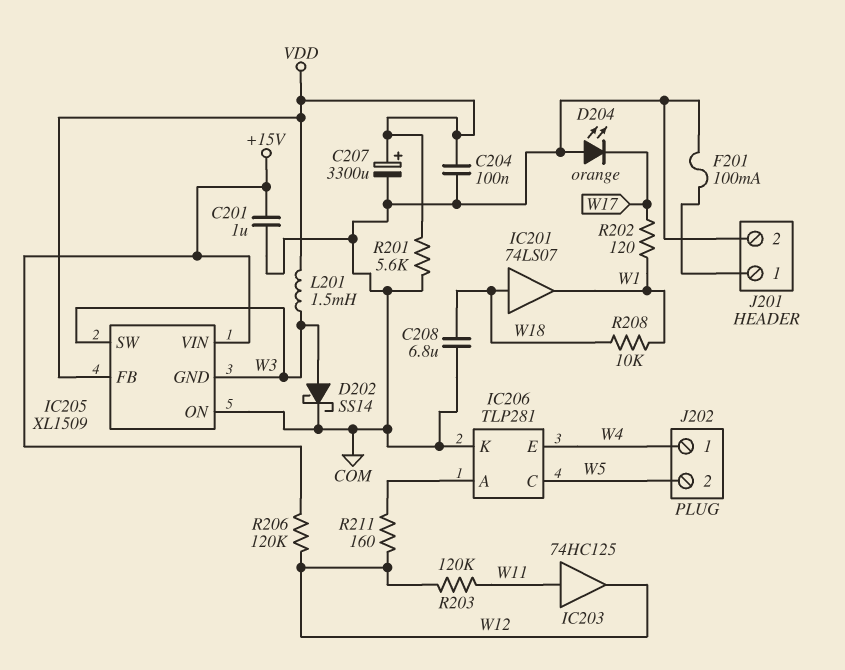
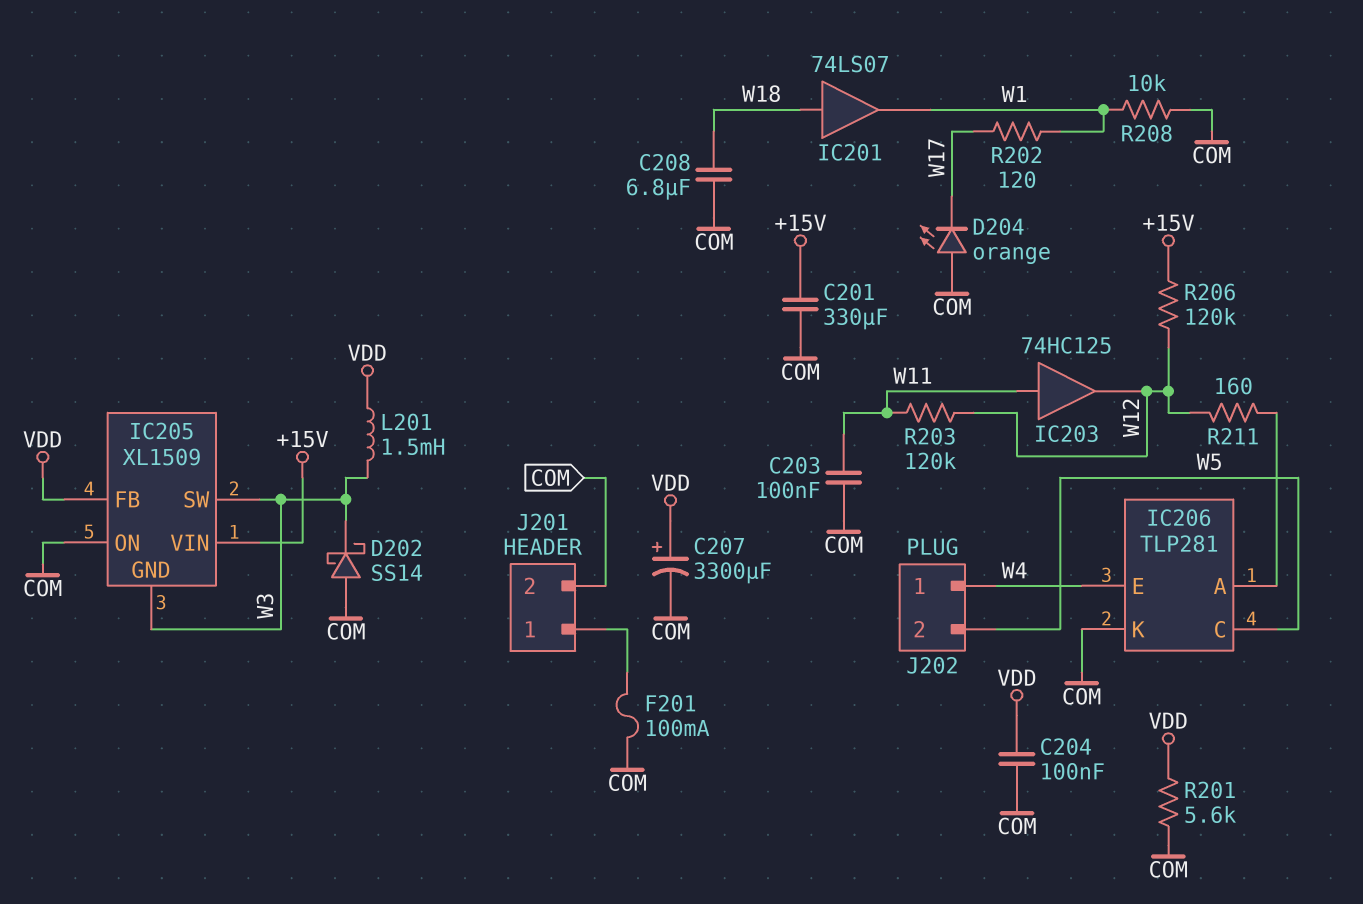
C201: 1uF (+15V, COM) -> 330uF (+15V, COM)
C203: none -> 100nF (COM, W11)
D202: schottky SS14 (A W3, K COM) -> schottky SS14 (A COM, K W3)
R208: 10k (W1, W18) -> 10k (COM, W1)

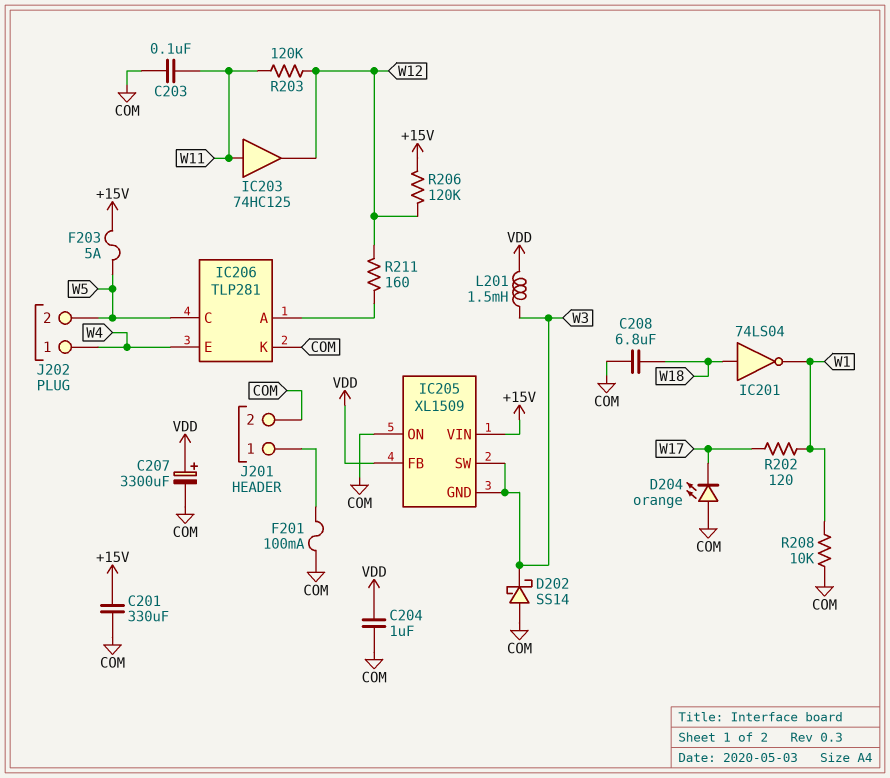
C204: 100nF (COM, VDD) -> 1uF (COM, VDD)
F203: none -> 5A (+15V, W5)
IC201: buffer 74LS07 (in W18, out W1) -> NOT 74LS04 (in W18, out W1)
R201: 5.6k (COM, VDD) -> none

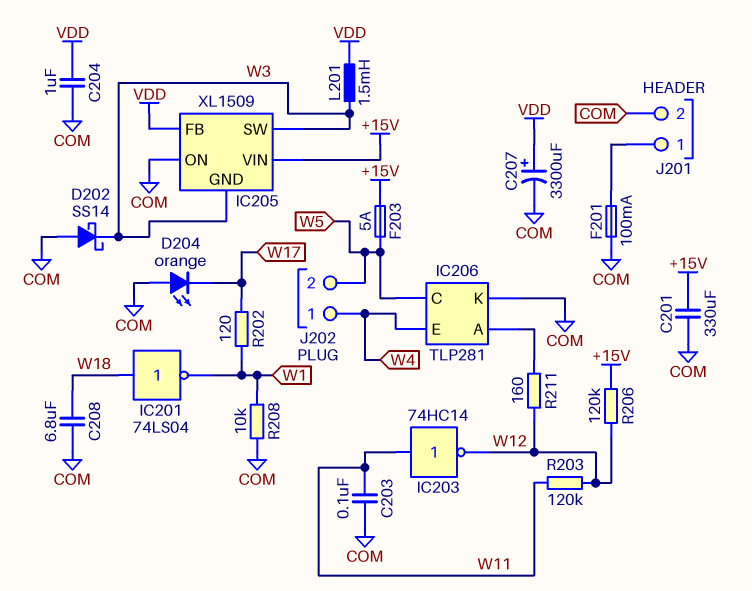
IC203: buffer 74HC125 (in W11, out W12) -> NOT 74HC14 (in W11, out W12)

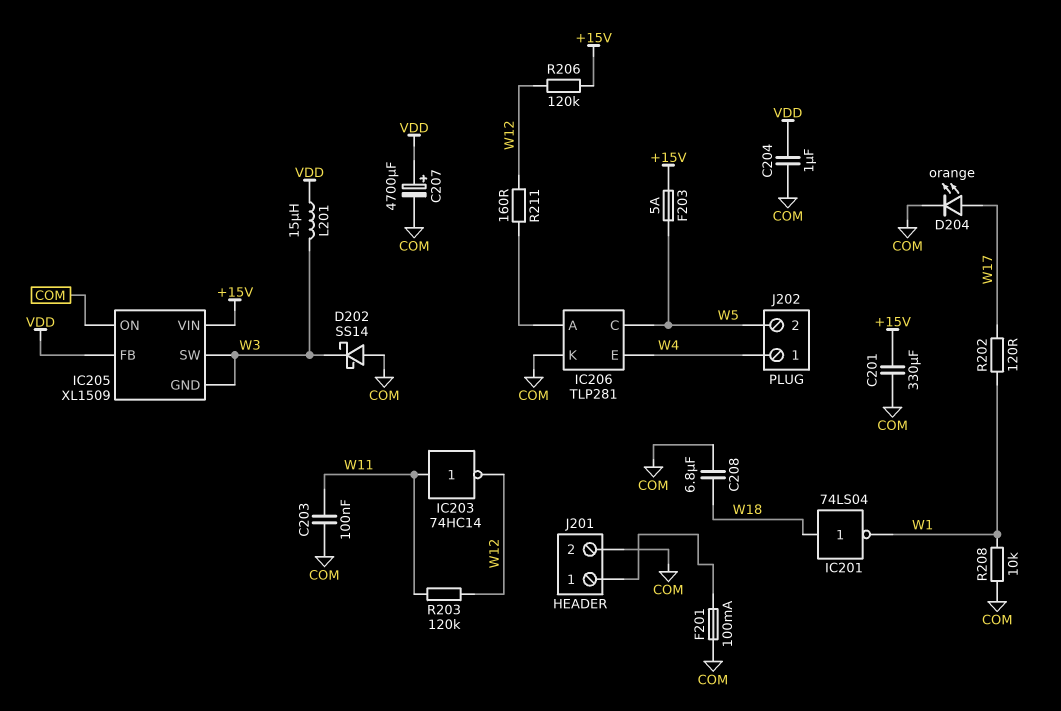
C207: 3300uF (plus VDD, minus COM) -> 4700uF (plus VDD, minus COM)
D204: LED orange (A COM, K W17) -> LED orange (A W17, K COM)
L201: 1.5mH (VDD, W3) -> 15uH (VDD, W3)

